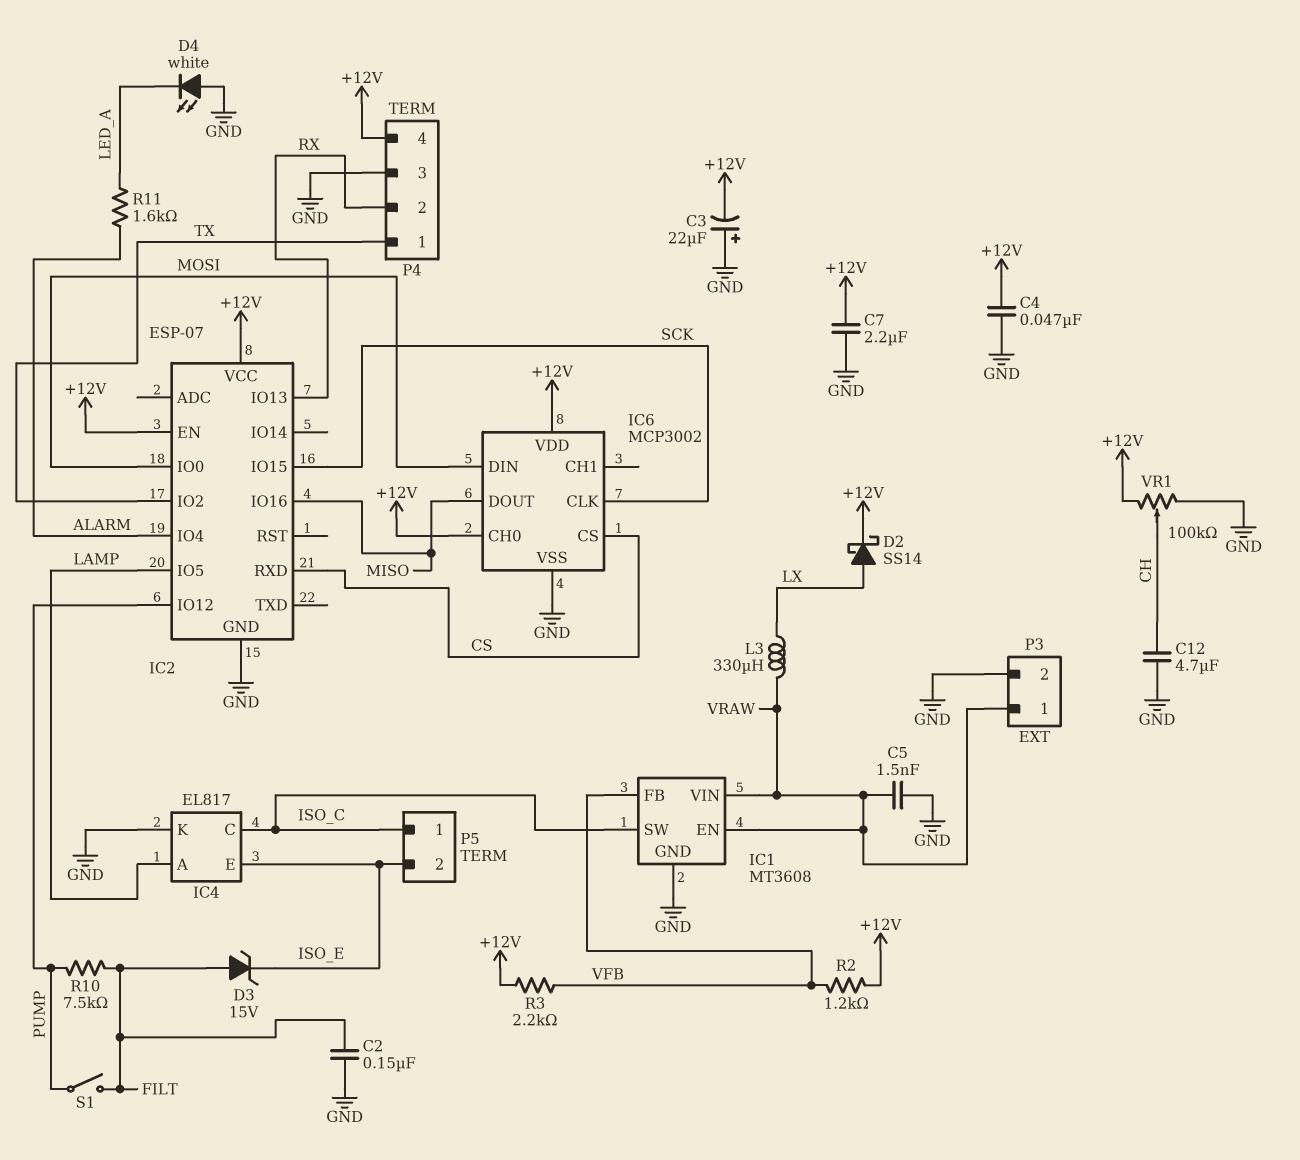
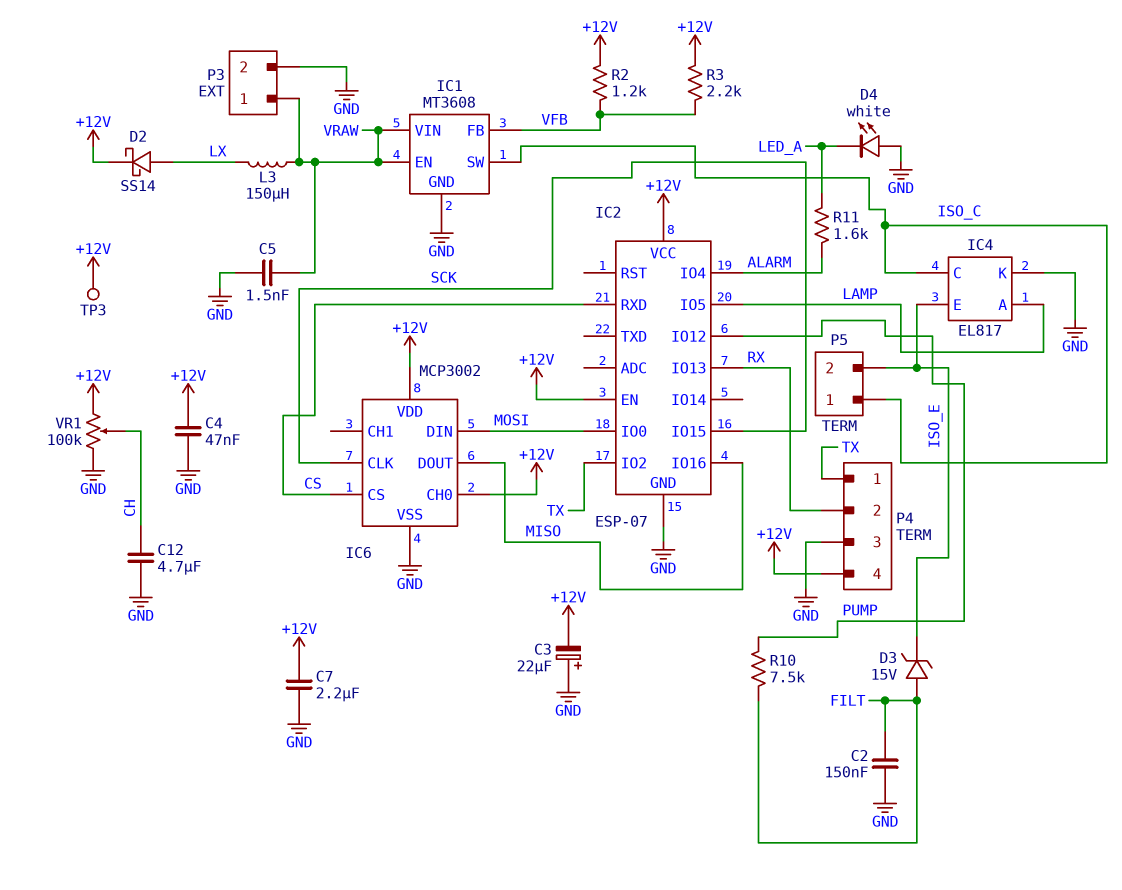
L3: 330uH (LX, VRAW) -> 150uH (LX, VRAW)
S1: switch (FILT, PUMP) -> none
TP3: none -> test point (+12V)

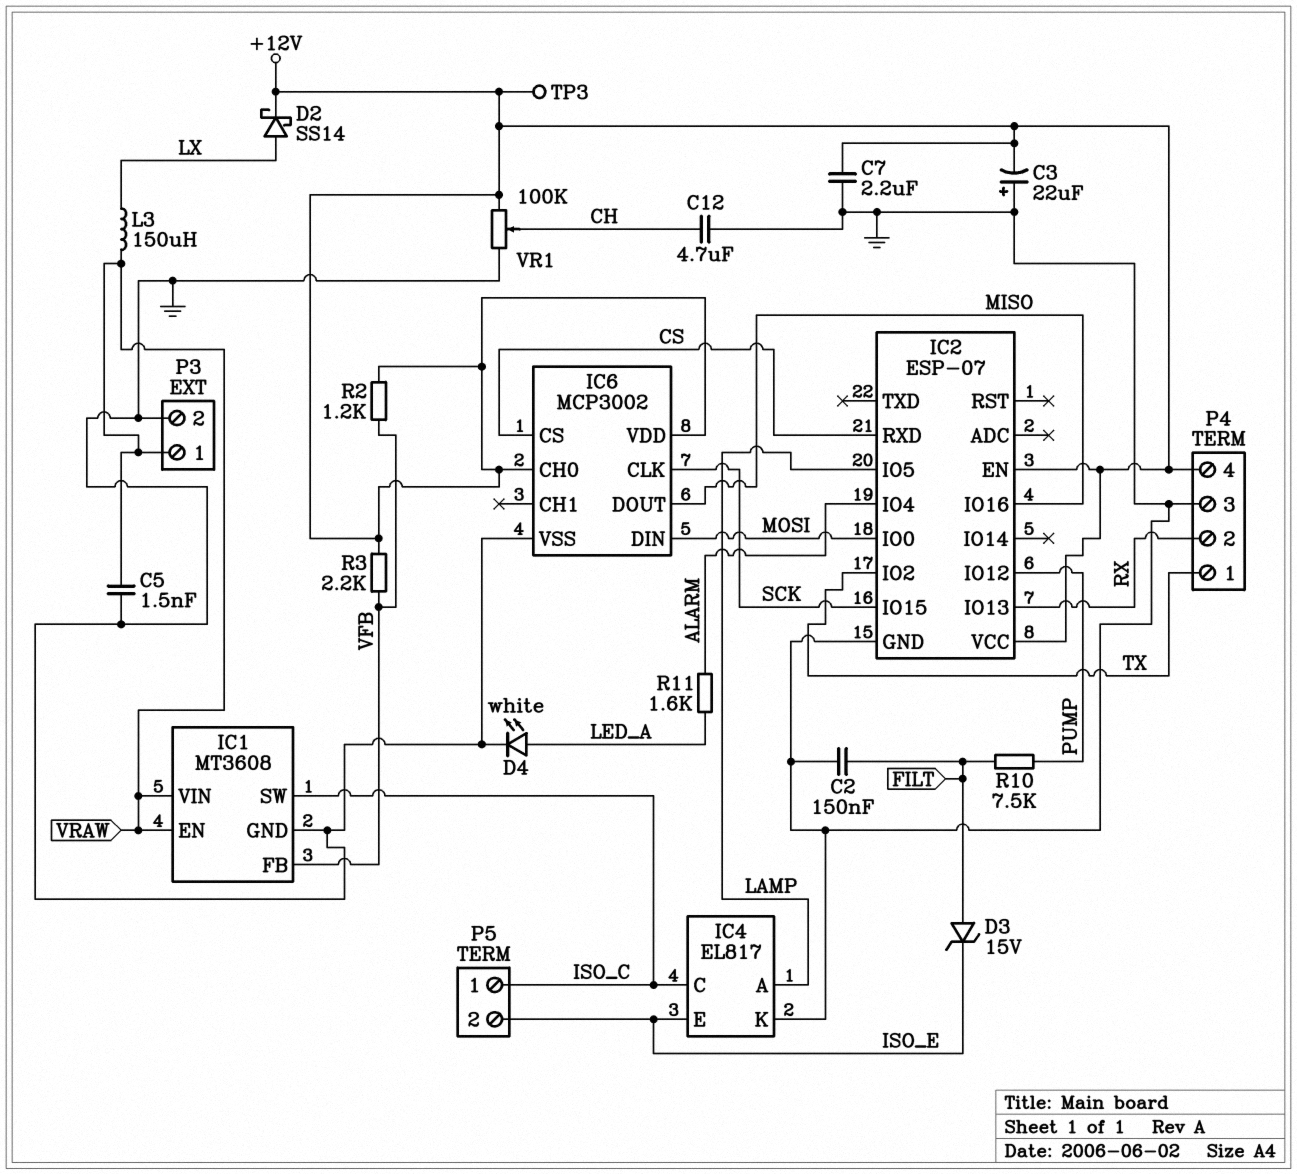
C4: 47nF (+12V, GND) -> none
D4: LED white (A GND, K LED_A) -> LED white (A LED_A, K GND)

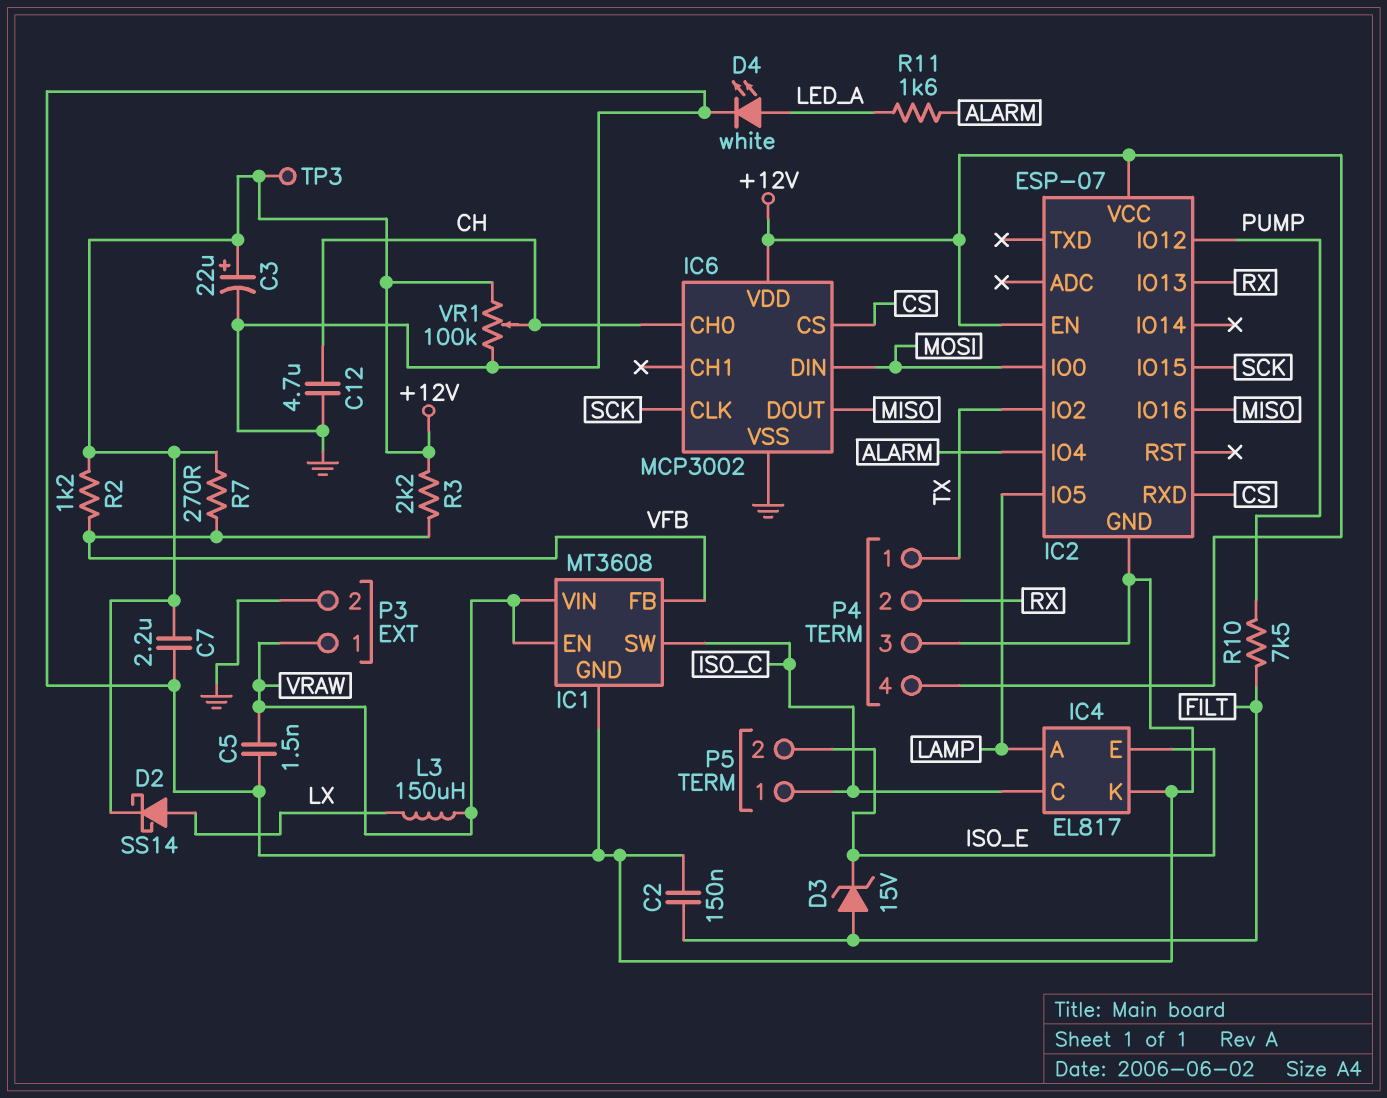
C3: 22uF (plus GND, minus +12V) -> 22uF (plus +12V, minus GND)
IC6 pin CH0: +12V -> CH
R7: none -> 270 (+12V, VFB)

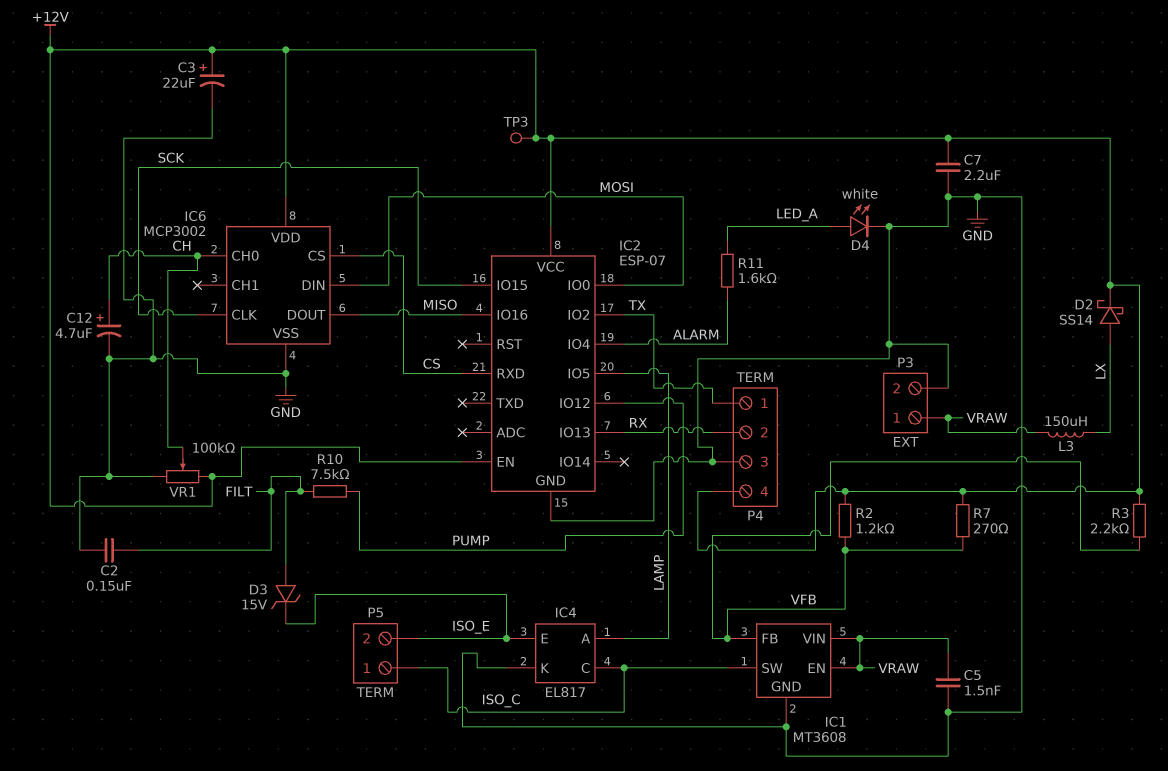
C12: 4.7uF (CH, GND) -> 4.7uF (plus CH, minus GND)

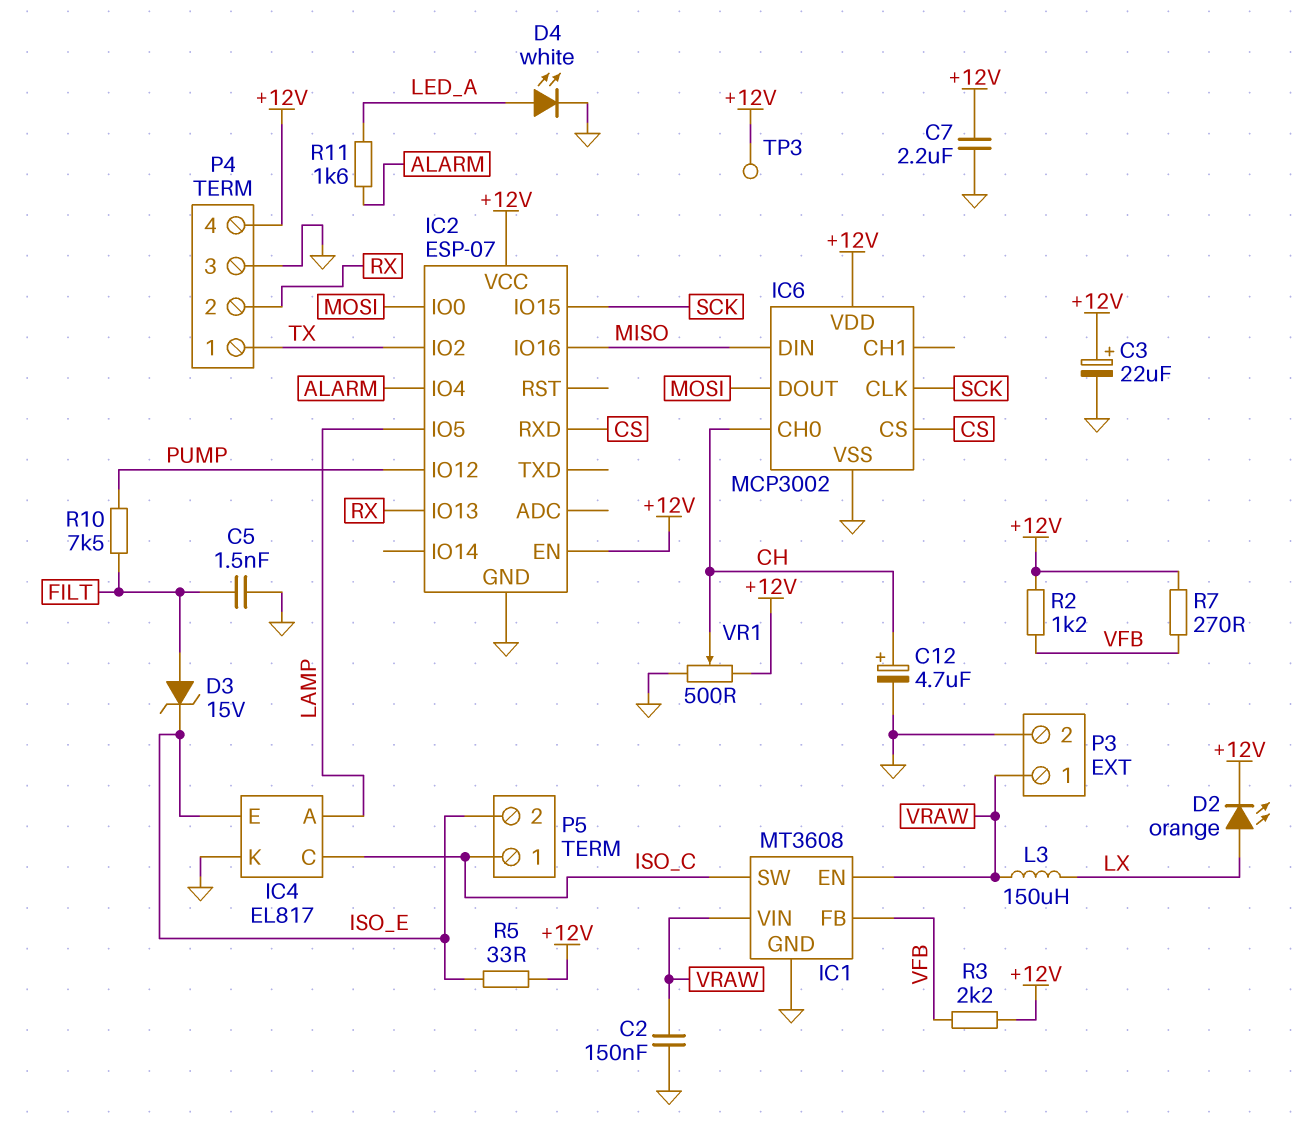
C2: 150nF (FILT, GND) -> 150nF (GND, VRAW)
C5: 1.5nF (GND, VRAW) -> 1.5nF (FILT, GND)
D2: schottky SS14 (A LX, K +12V) -> LED orange (A LX, K +12V)
IC6 pin DIN: MOSI -> MISO
IC6 pin DOUT: MISO -> MOSI
R5: none -> 33 (+12V, ISO_E)
VR1: 100k (+12V, GND, wiper CH) -> 500 (+12V, GND, wiper CH)

